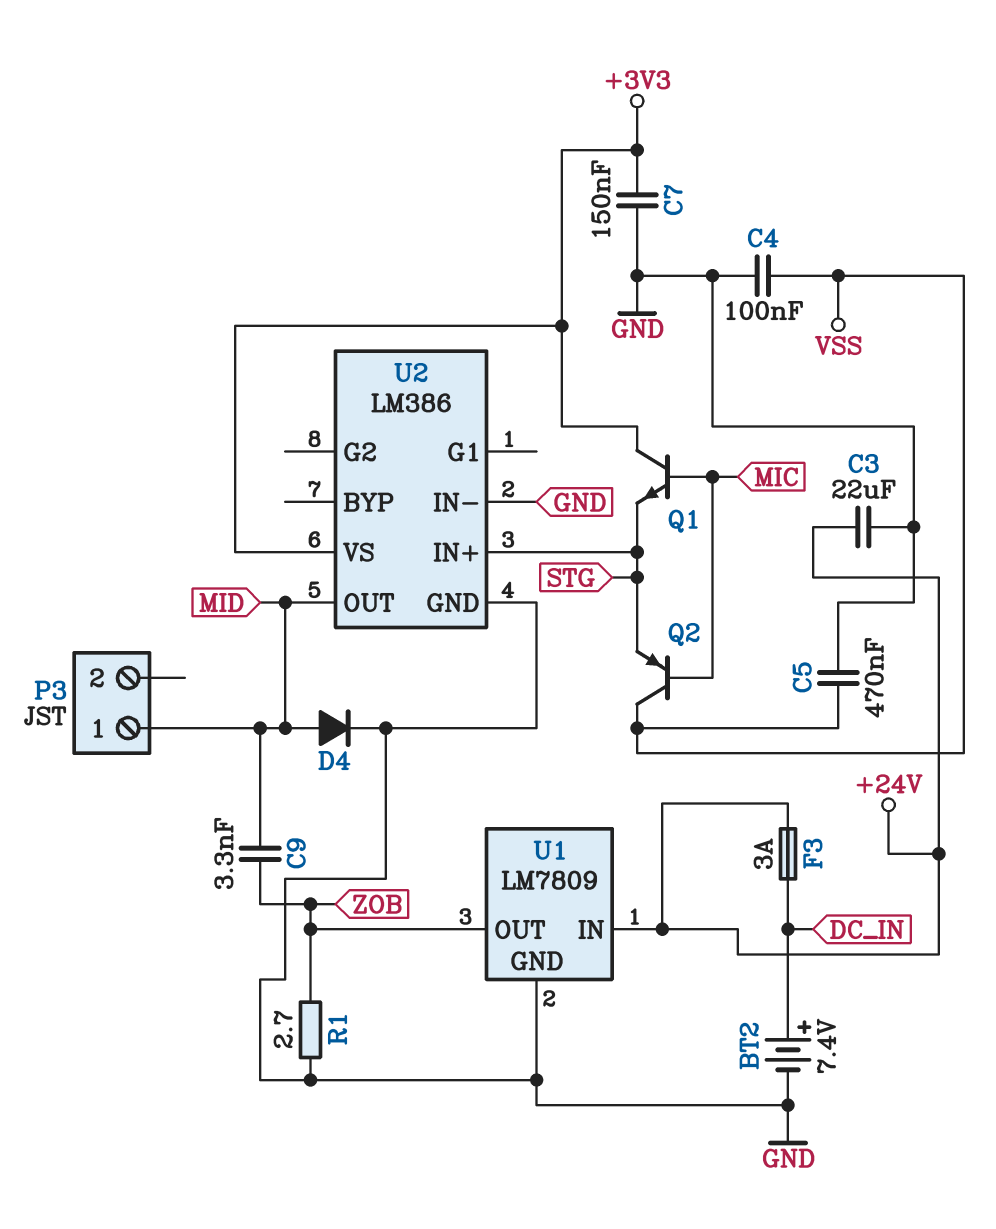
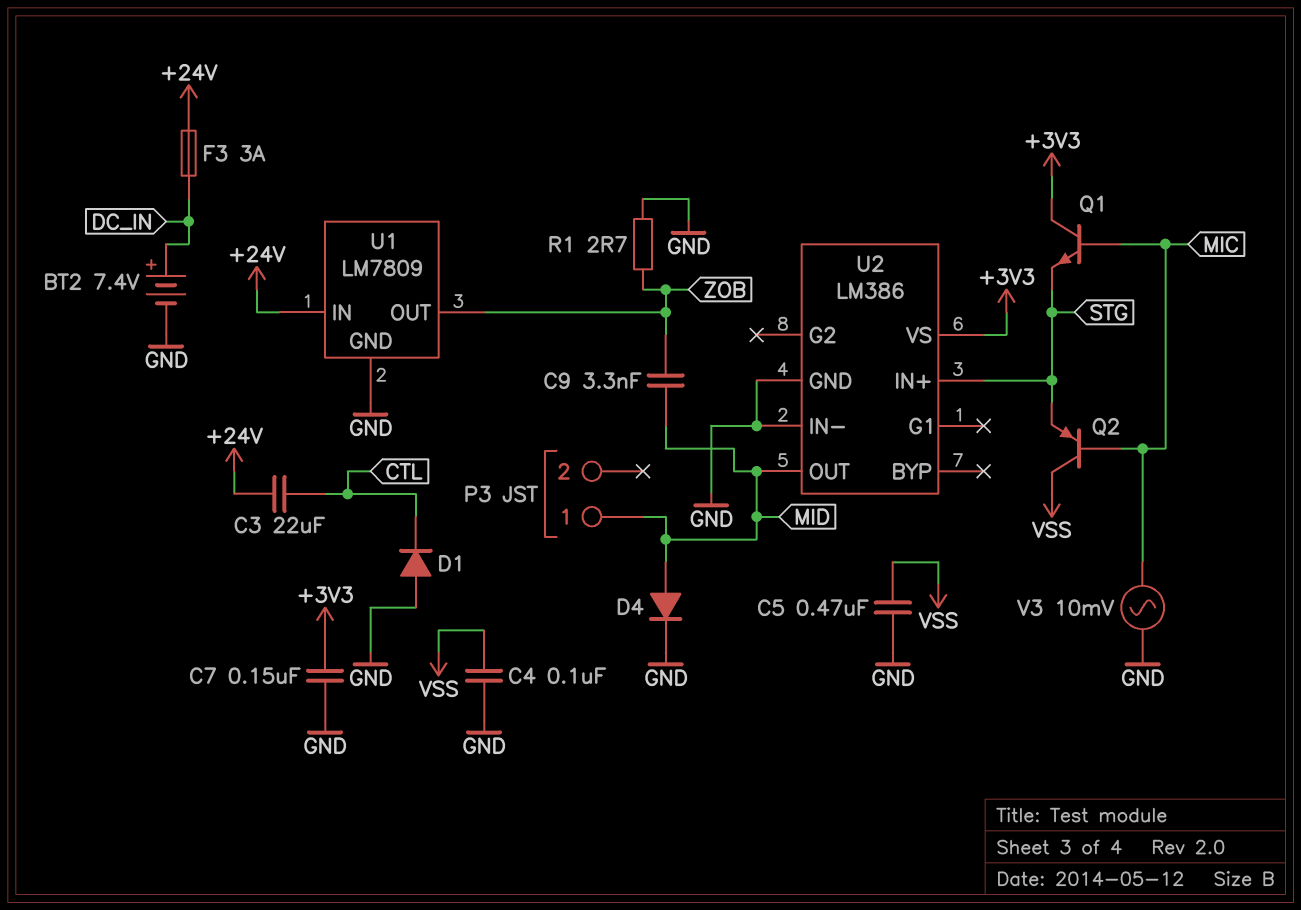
C3: 22uF (+24V, GND) -> 22uF (+24V, CTL)
D1: none -> diode (A GND, K CTL)
V3: none -> AC 10mV (GND, MIC)

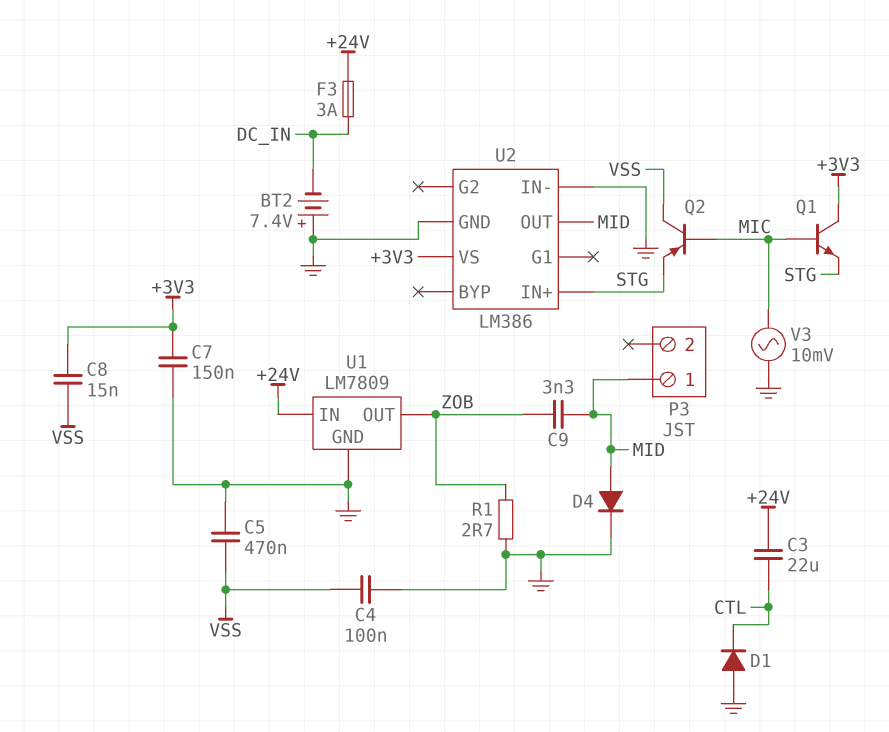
BT2: 7.4V (plus DC_IN, minus GND) -> 7.4V (plus GND, minus DC_IN)
C8: none -> 15nF (+3V3, VSS)

